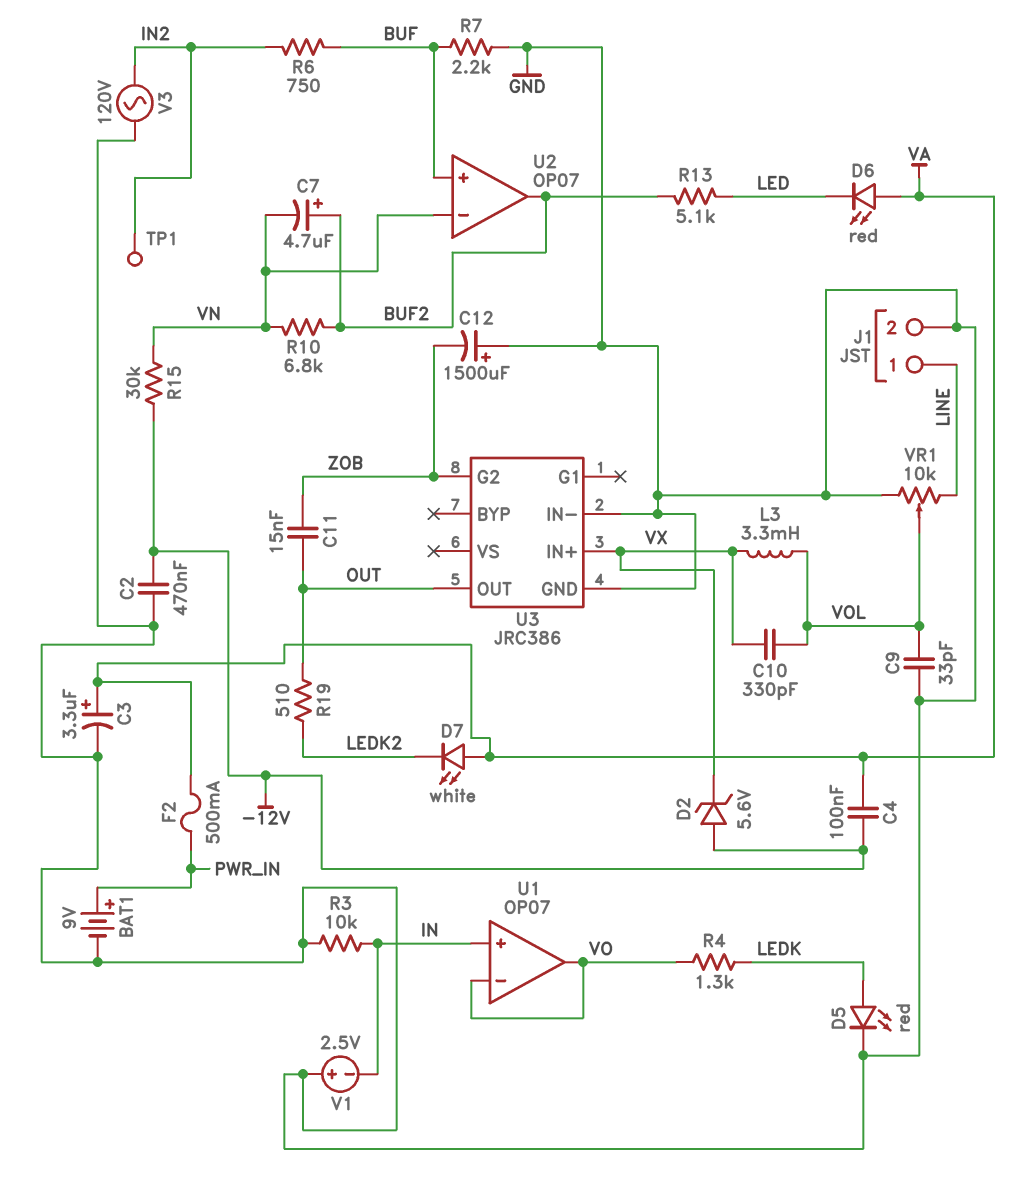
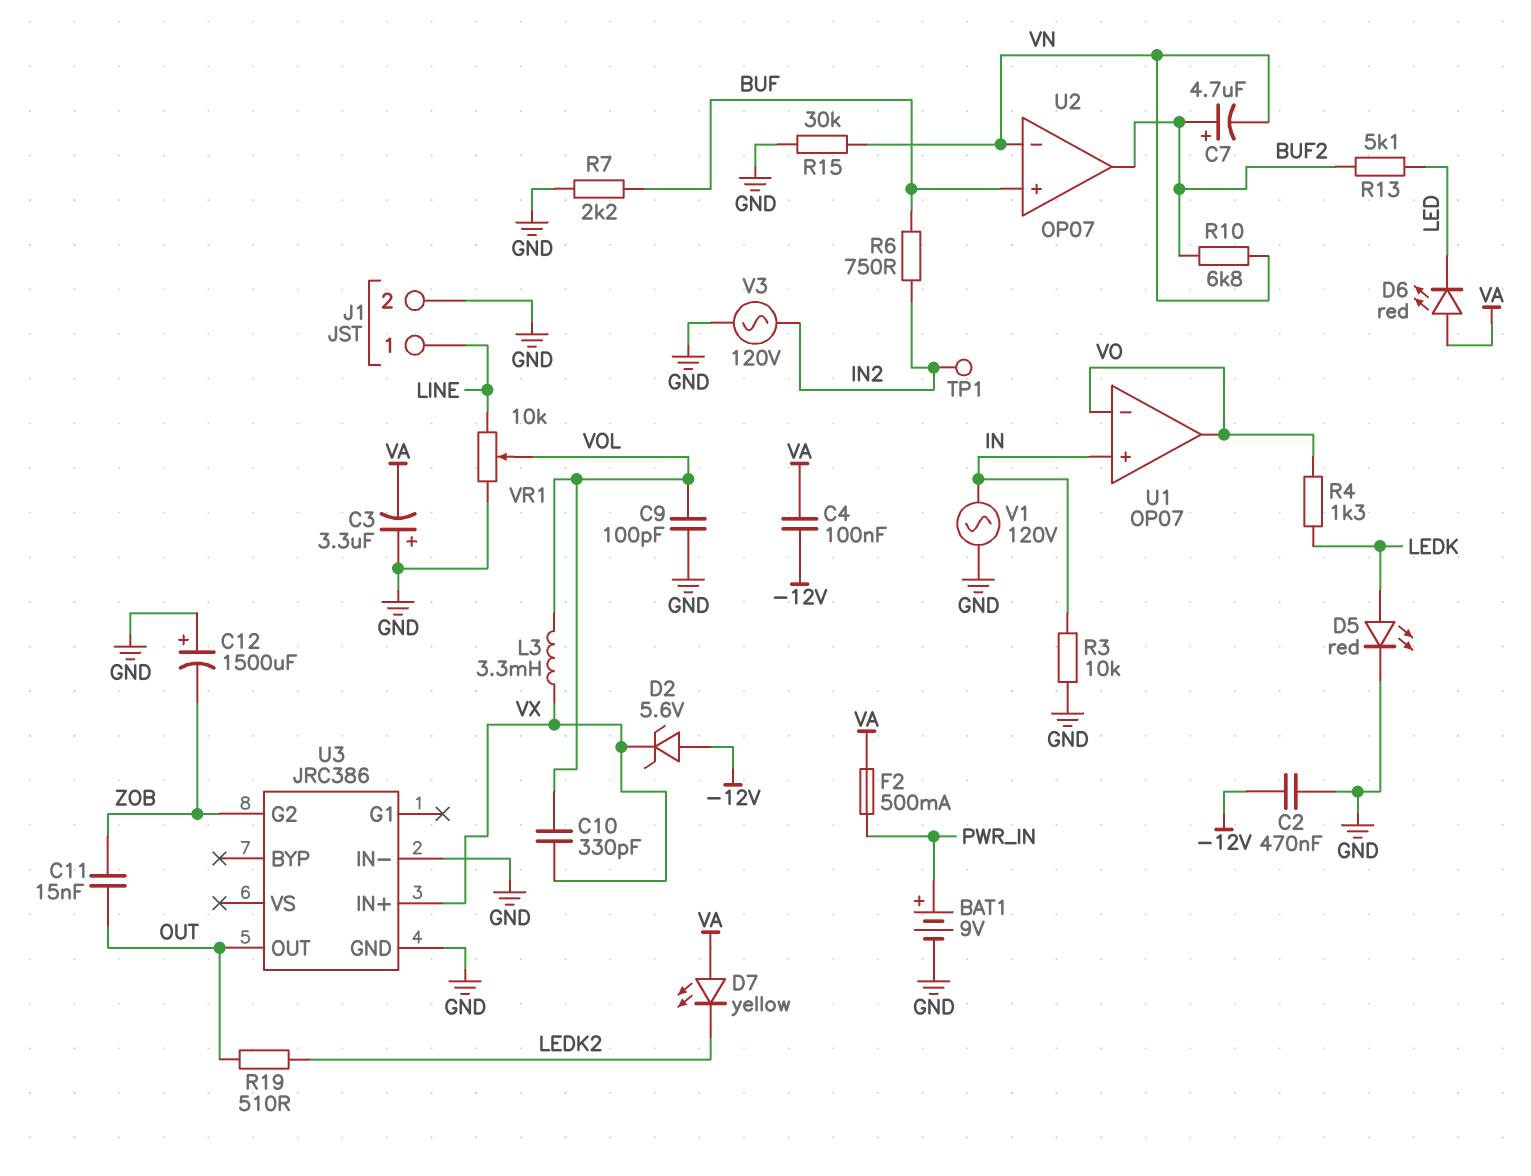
C3: 3.3uF (plus VA, minus GND) -> 3.3uF (plus GND, minus VA)
C9: 33pF (GND, VOL) -> 100pF (GND, VOL)
D7: LED white (A VA, K LEDK2) -> LED yellow (A VA, K LEDK2)
R15: 30k (-12V, VN) -> 30k (GND, VN)
V1: 2.5V (plus GND, minus IN) -> AC 120V (GND, IN)

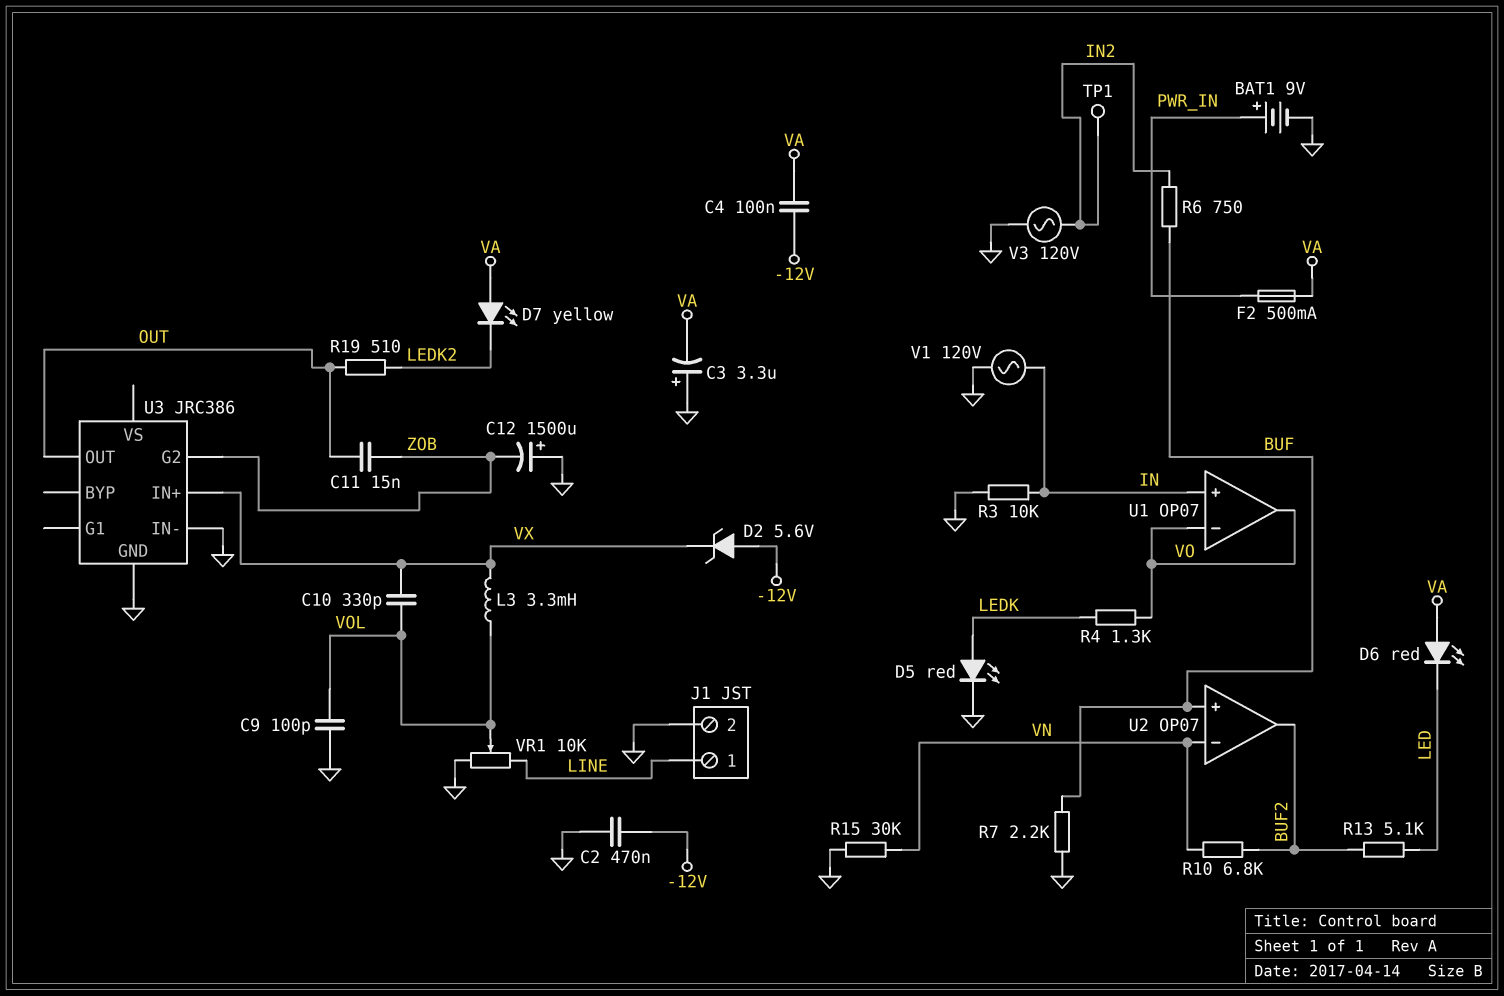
C7: 4.7uF (plus BUF2, minus VN) -> none

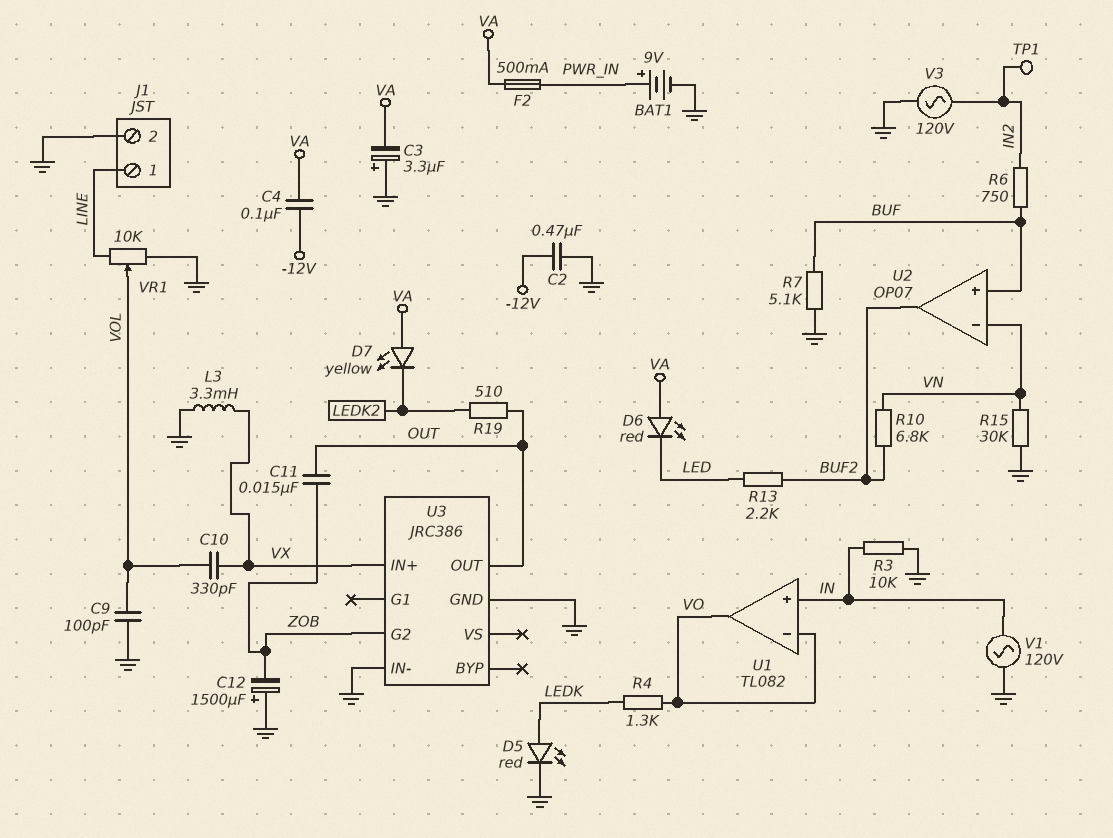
D2: zener 5.6V (A -12V, K VX) -> none
L3: 3.3mH (VOL, VX) -> 3.3mH (GND, VX)
R7: 2.2k (BUF, GND) -> 5.1k (BUF, GND)
R13: 5.1k (BUF2, LED) -> 2.2k (BUF2, LED)
U1: OP07 -> TL082

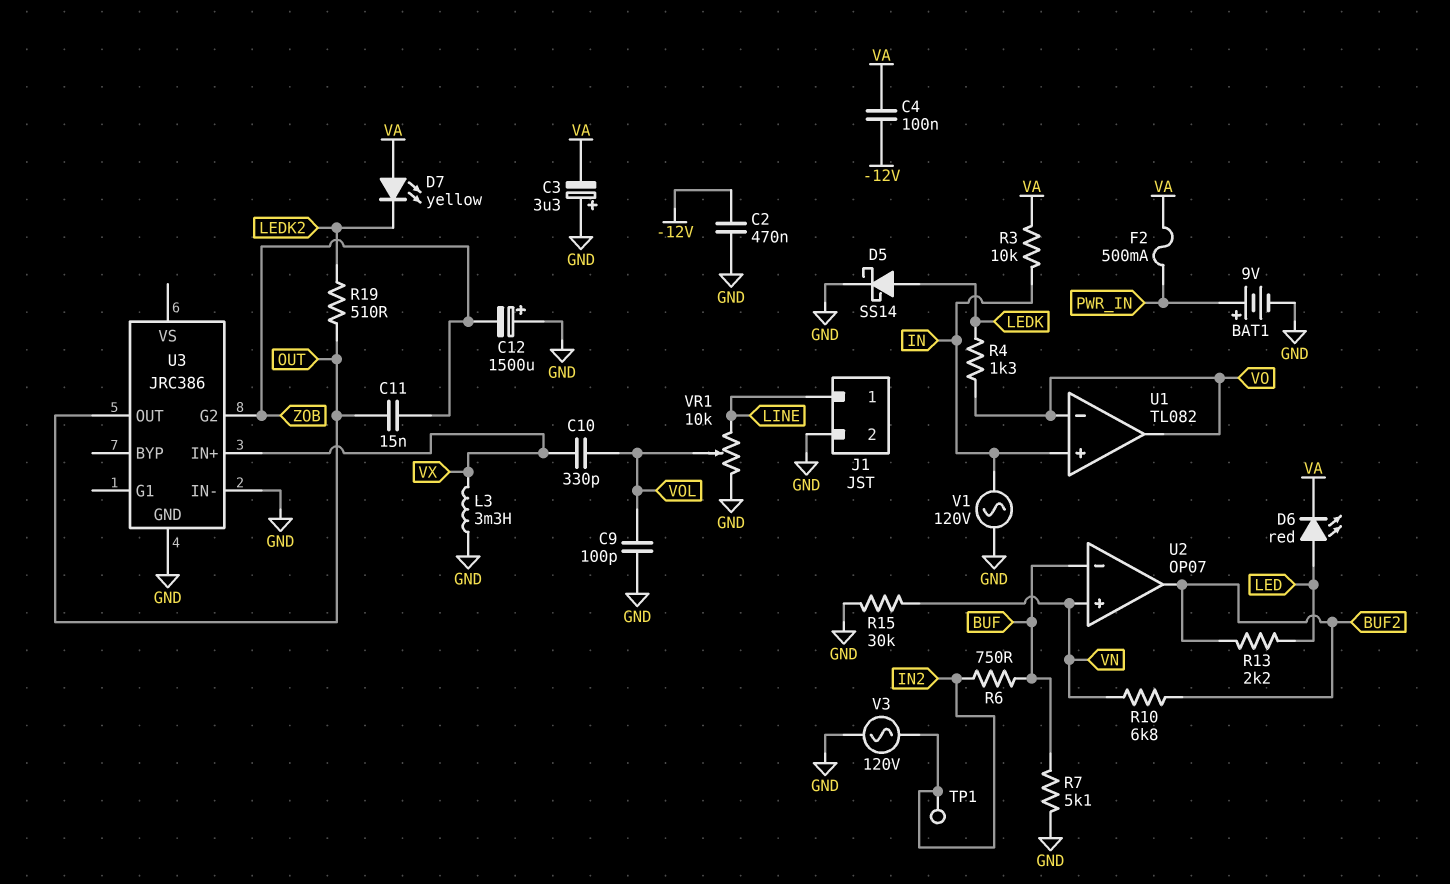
D5: LED red (A LEDK, K GND) -> schottky SS14 (A LEDK, K GND)
D6: LED red (A VA, K LED) -> LED red (A LED, K VA)
R3: 10k (GND, IN) -> 10k (IN, VA)
U2 pin in+: BUF -> VN
U2 pin in-: VN -> BUF

